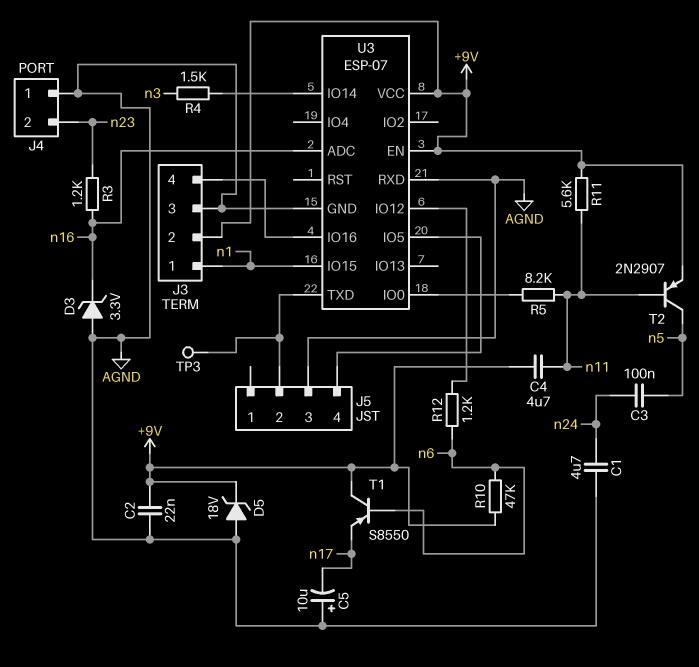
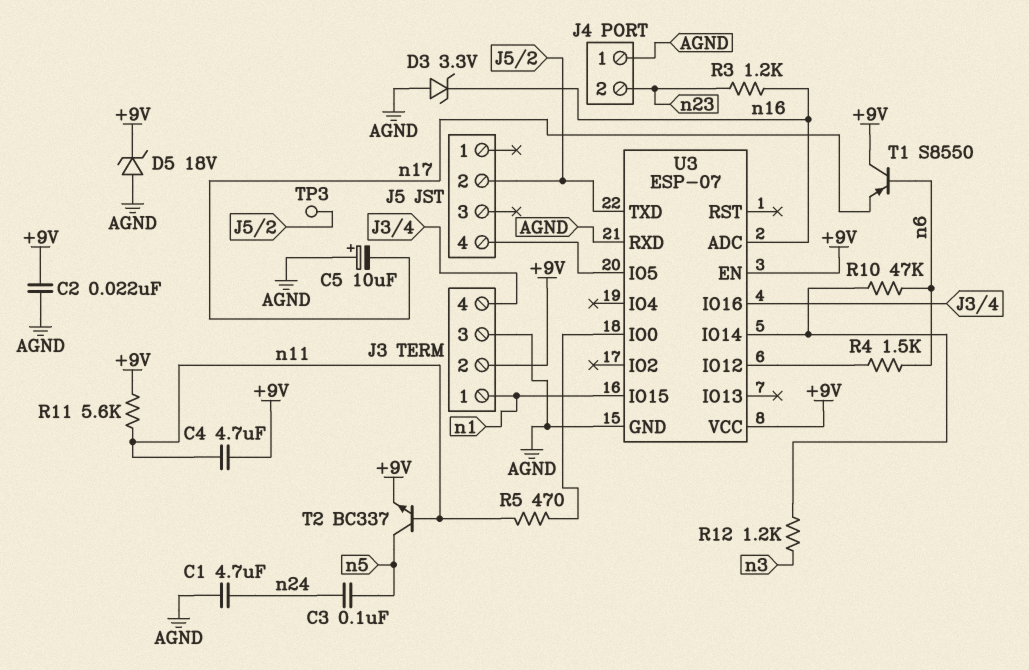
J5 pin 3: AGND -> none
R4: 1.5k (U3/IO14, n3) -> 1.5k (U3/IO12, n6)
R5: 8.2k (U3/IO0, n11) -> 470 (U3/IO0, n11)
R10: 47k (+9V, n6) -> 47k (U3/IO14, n6)
R12: 1.2k (U3/IO12, n6) -> 1.2k (U3/IO14, n3)
T2: PNP 2N2907 (B n11, C n5, E +9V) -> NPN BC337 (B n11, C n5, E +9V)

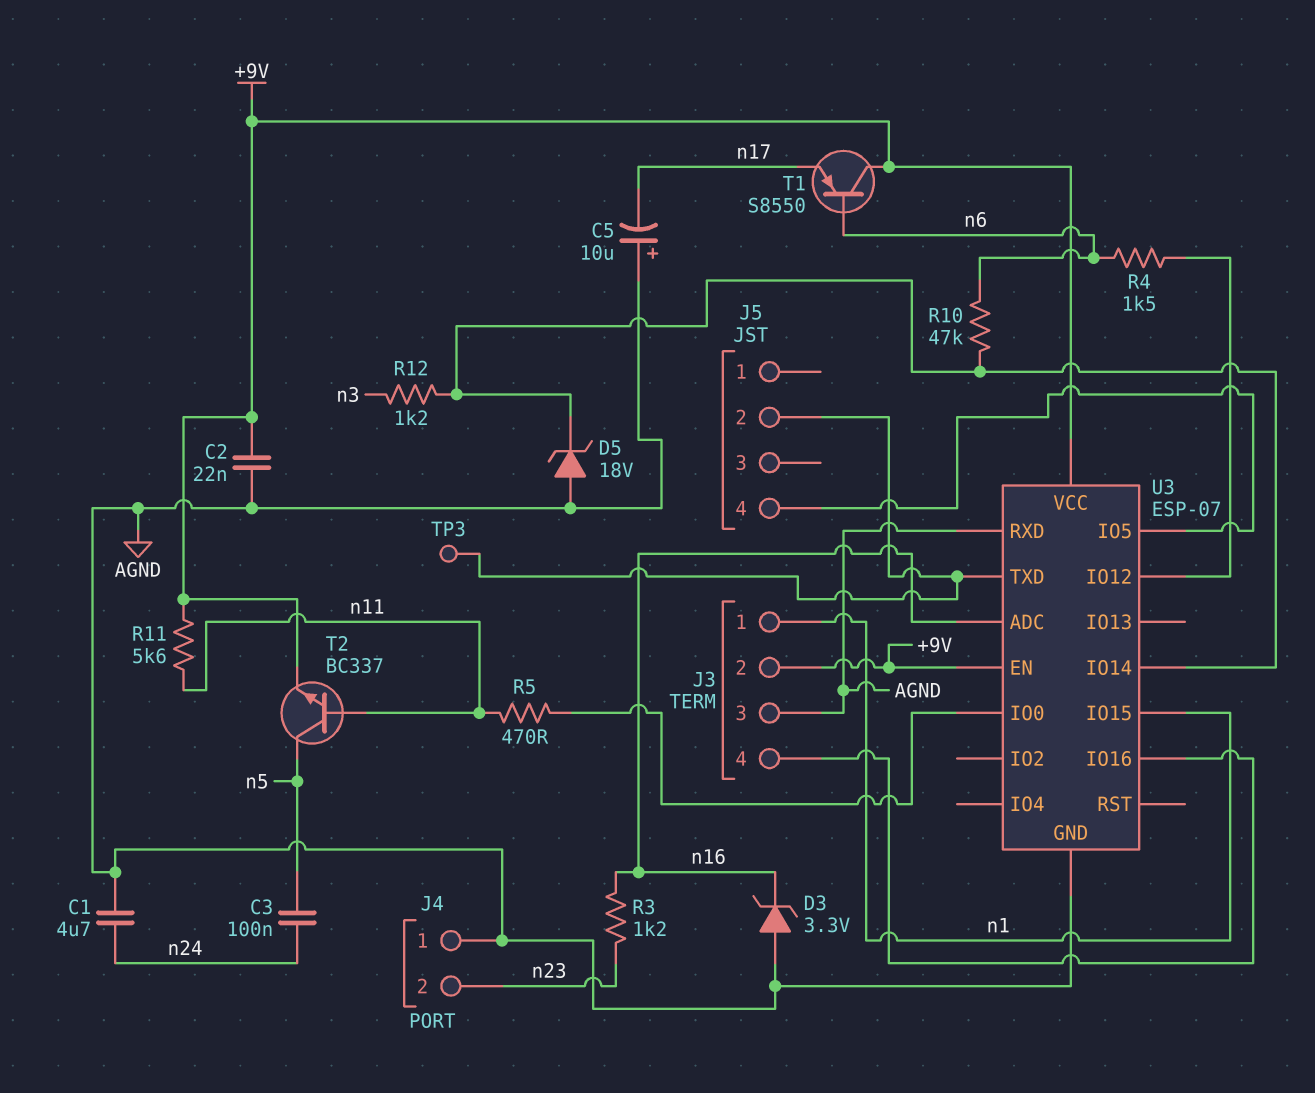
C4: 4.7uF (+9V, n11) -> none
D5: zener 18V (A AGND, K +9V) -> zener 18V (A AGND, K U3/IO14)

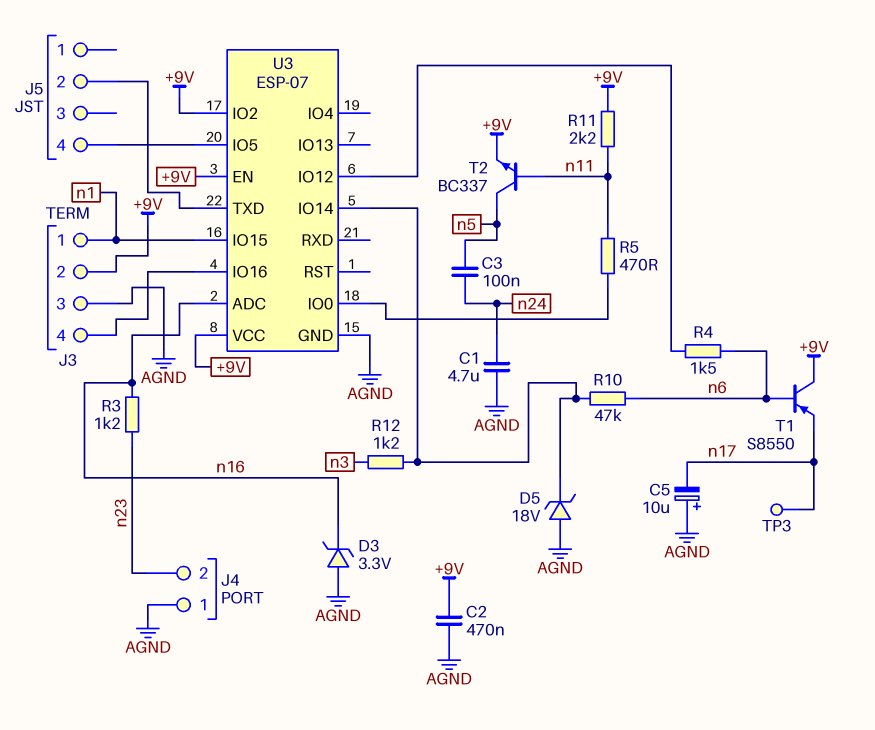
C2: 22nF (+9V, AGND) -> 470nF (+9V, AGND)
R11: 5.6k (+9V, n11) -> 2.2k (+9V, n11)
TP3: test point (J5/2) -> test point (n17)
U3 pin IO2: none -> +9V
U3 pin RXD: AGND -> none

